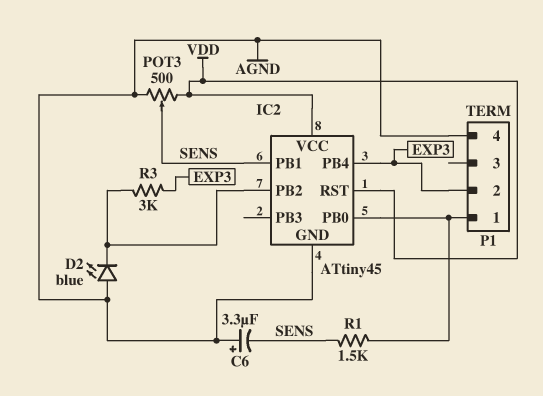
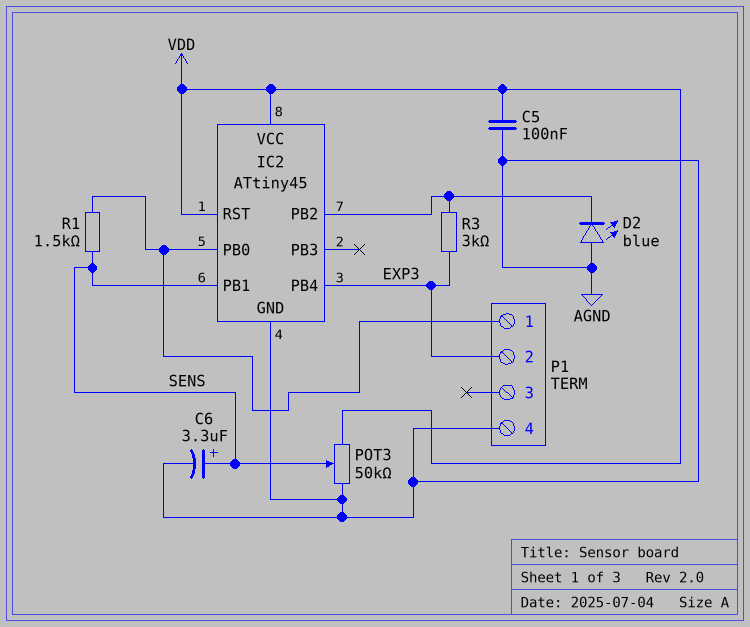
C5: none -> 100nF (AGND, VDD)
C6: 3.3uF (plus AGND, minus SENS) -> 3.3uF (plus SENS, minus AGND)
POT3: 500 (AGND, VDD, wiper SENS) -> 50k (AGND, VDD, wiper SENS)

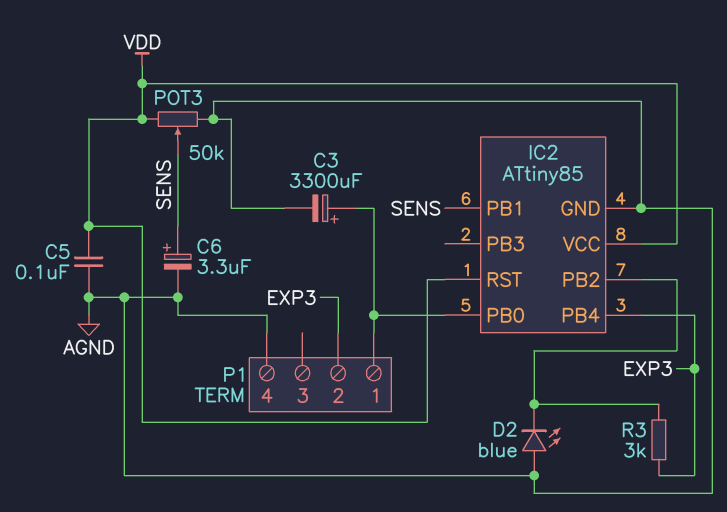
C3: none -> 3300uF (plus IC2/PB0, minus AGND)
IC2: ATtiny45 -> ATtiny85
R1: 1.5k (IC2/PB0, SENS) -> none

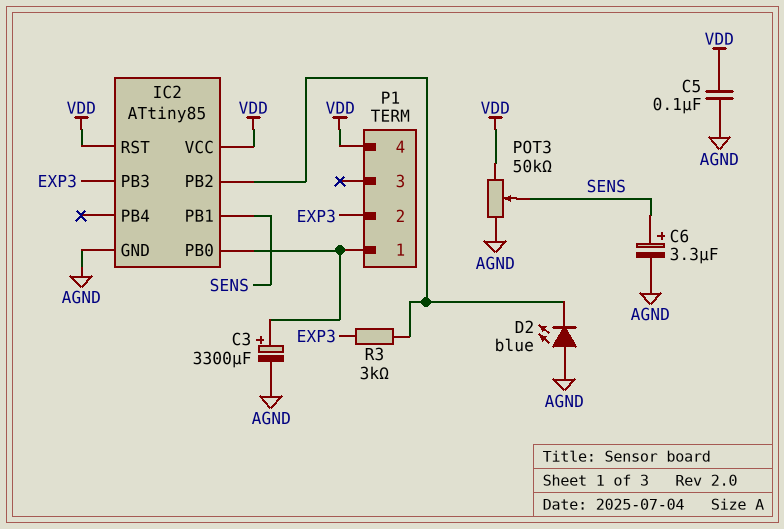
IC2 pin PB3: none -> EXP3
IC2 pin PB4: EXP3 -> none
P1 pin 4: AGND -> VDD

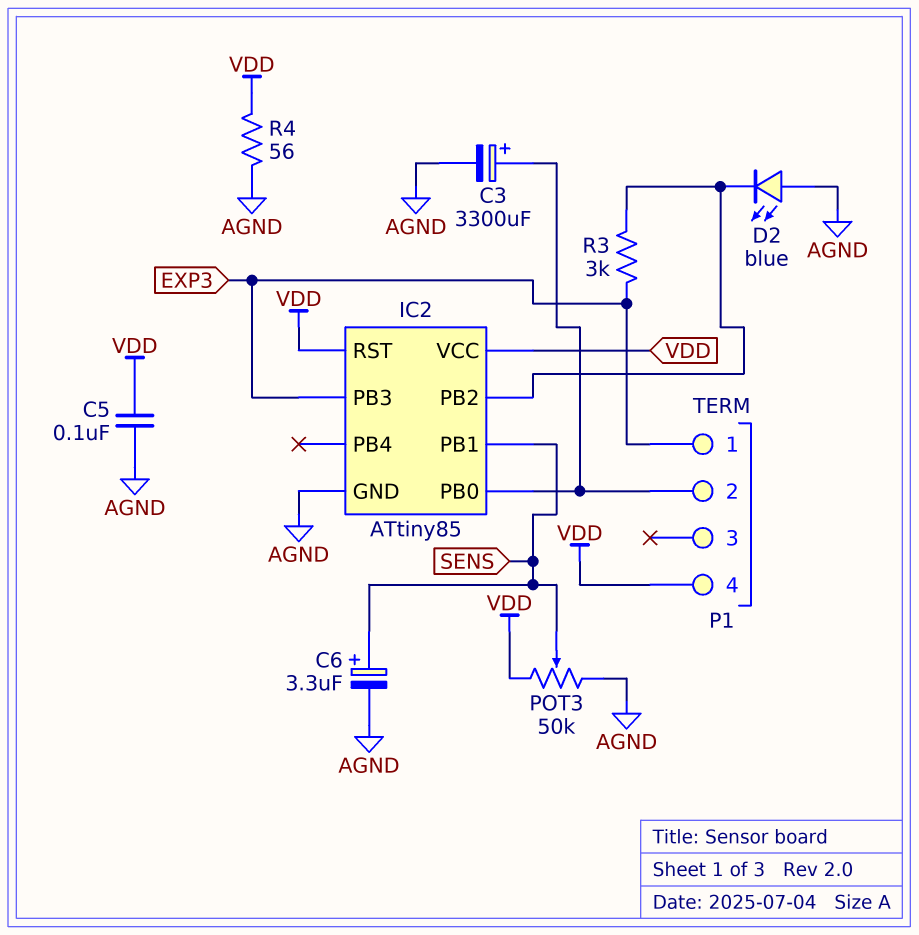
P1 pin 1: IC2/PB0 -> EXP3
P1 pin 2: EXP3 -> IC2/PB0
R4: none -> 56 (AGND, VDD)

